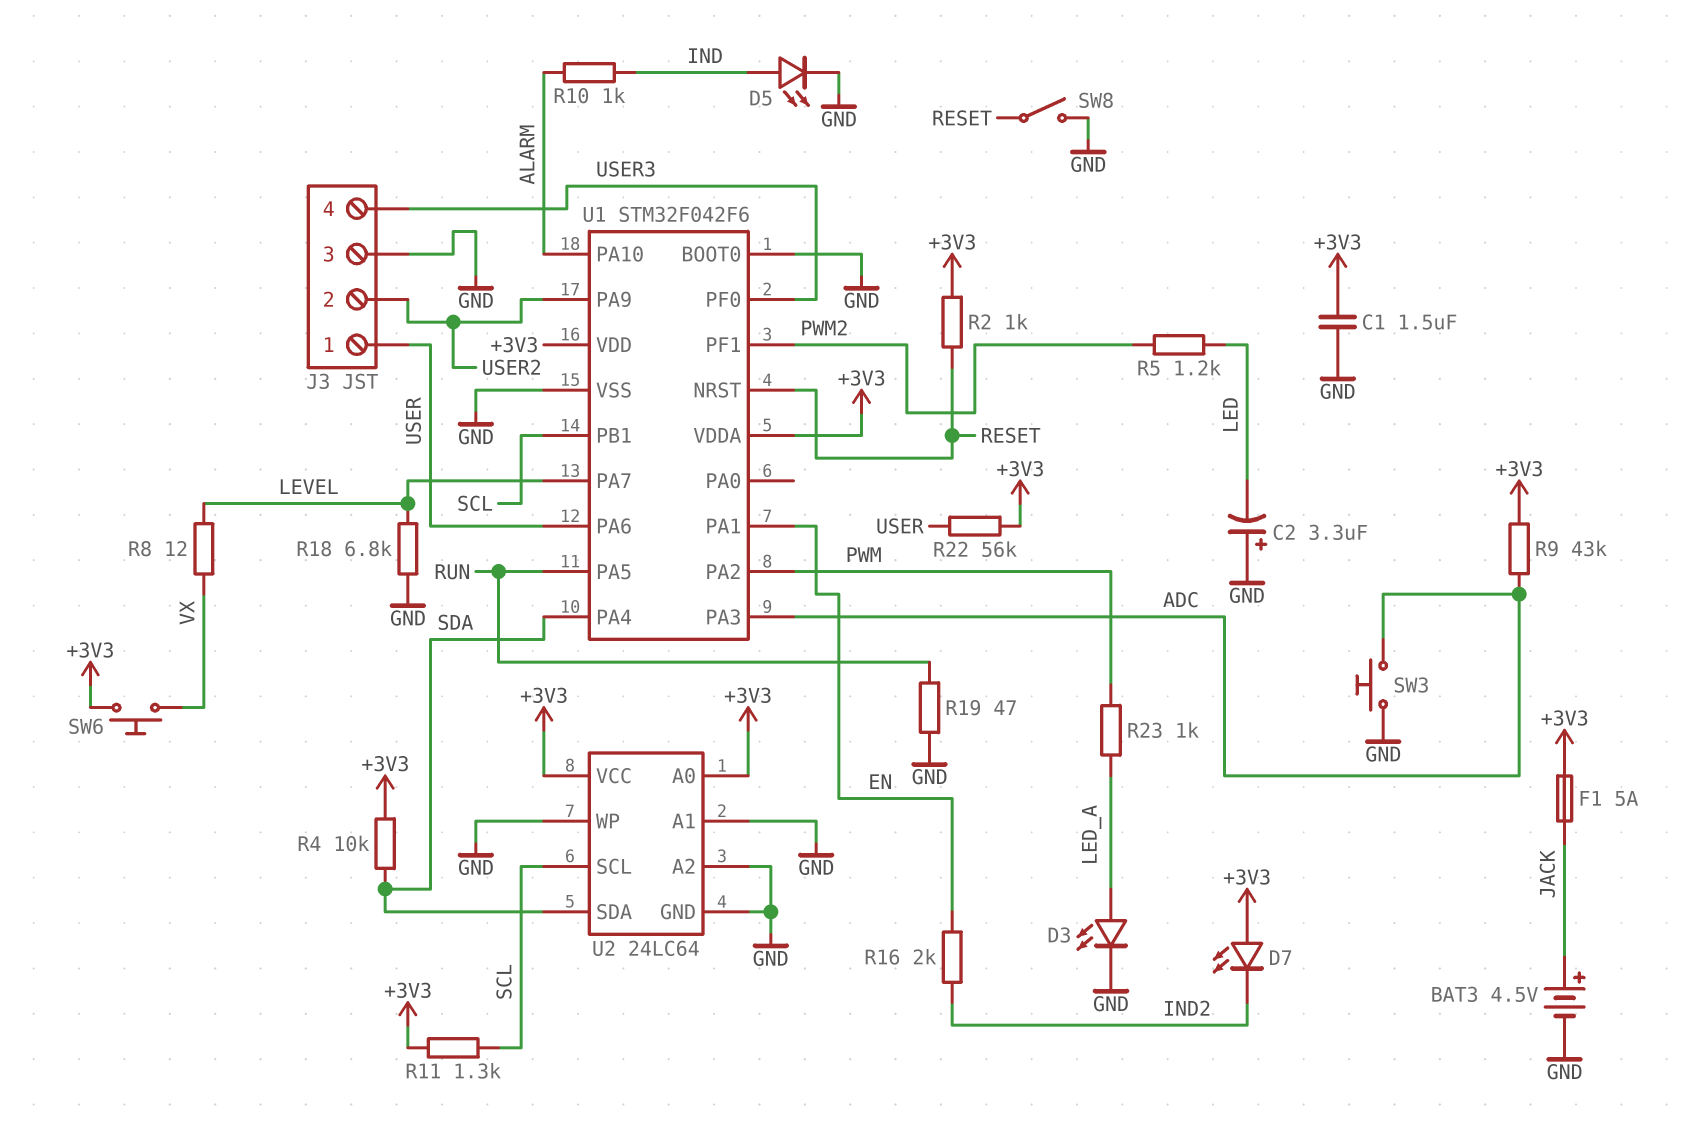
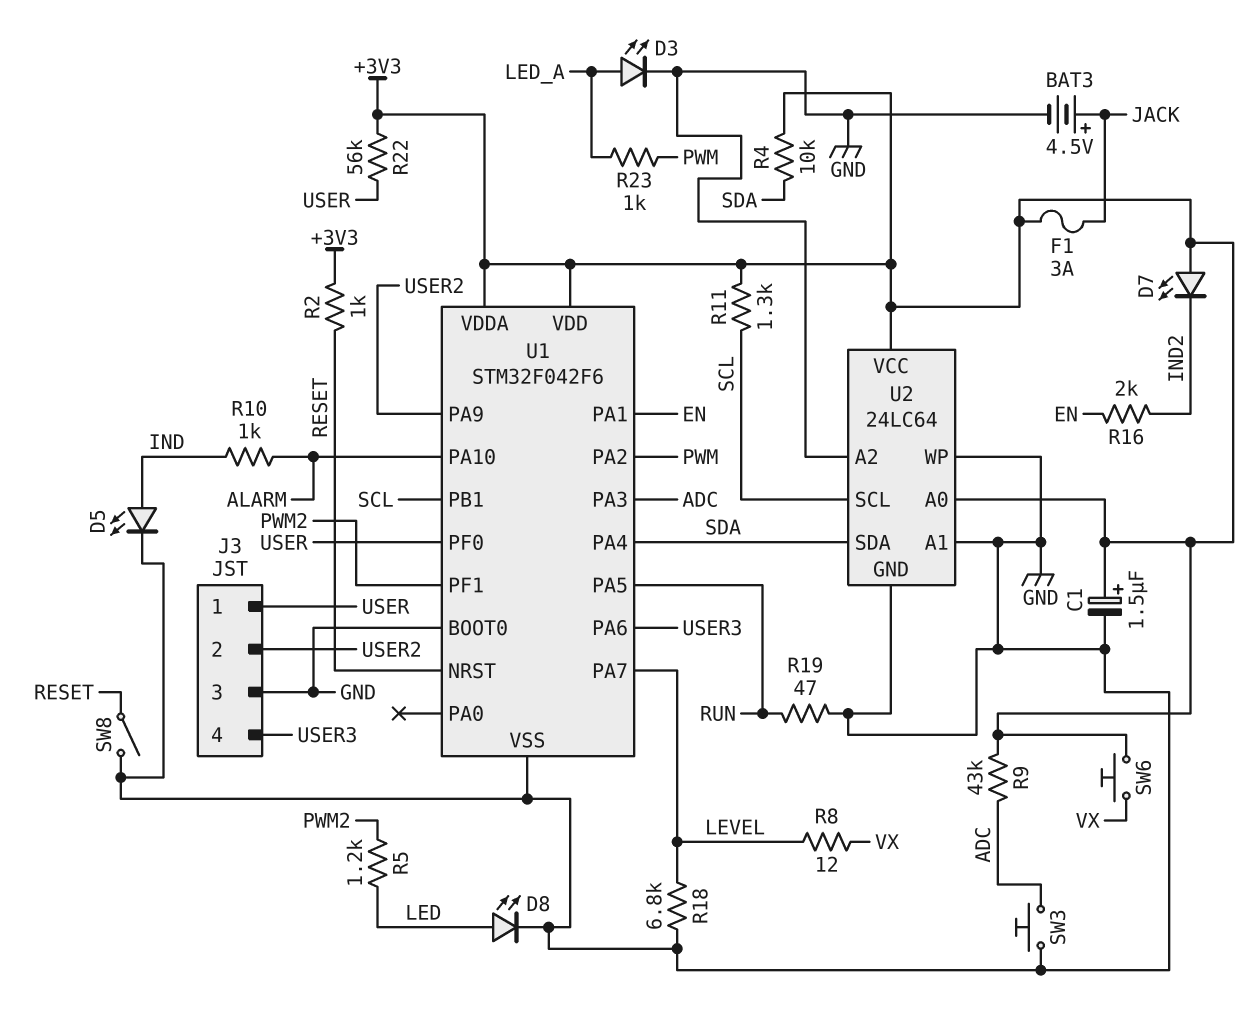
C1: 1.5uF (+3V3, GND) -> 1.5uF (plus +3V3, minus GND)
C2: 3.3uF (plus GND, minus LED) -> none
D8: none -> LED (A LED, K GND)
F1: 5A (+3V3, JACK) -> 3A (+3V3, JACK)
U1 pin PA6: USER -> USER3
U1 pin PF0: USER3 -> USER

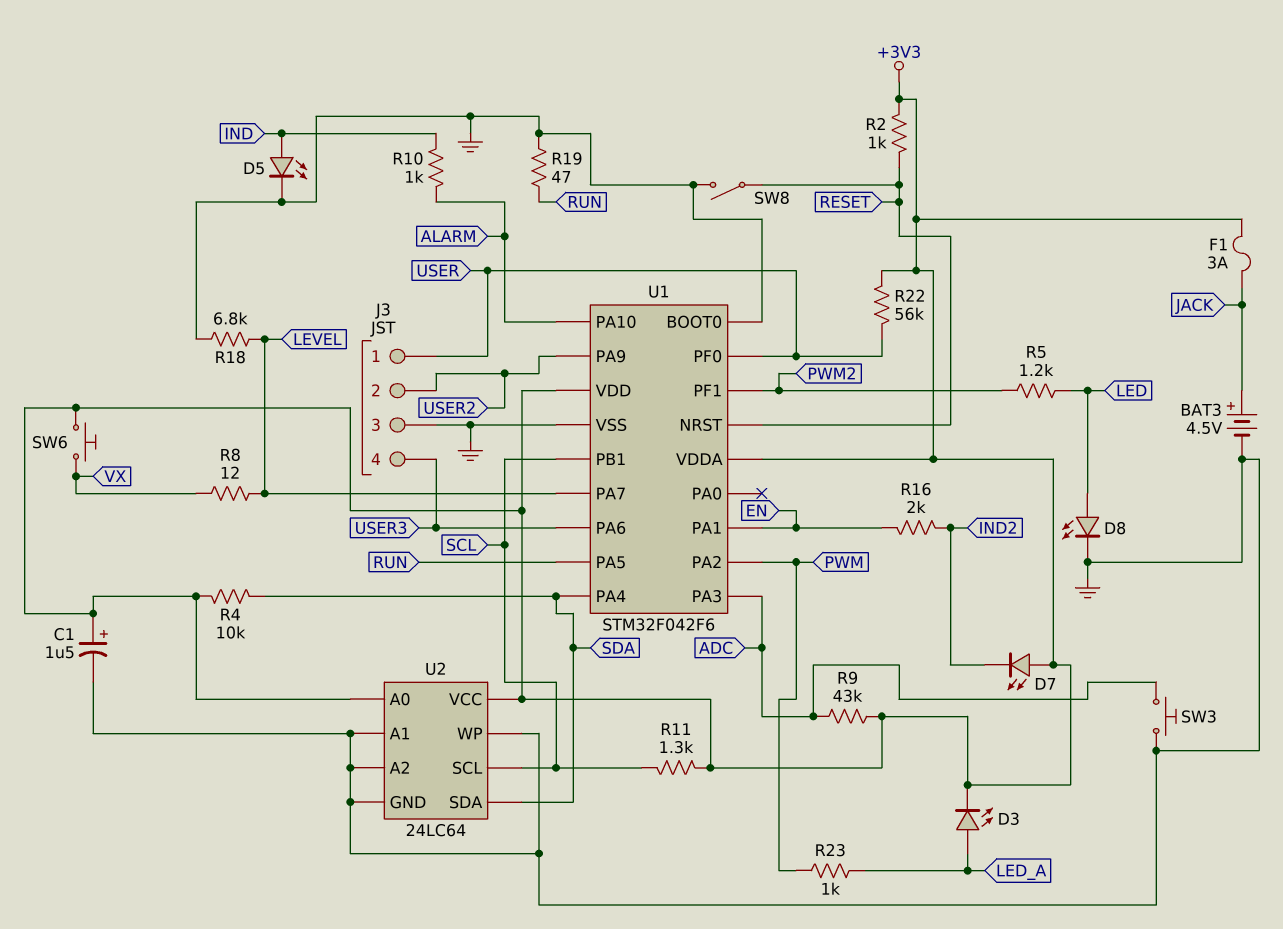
D3: LED (A LED_A, K GND) -> LED (A LED_A, K +3V3)

